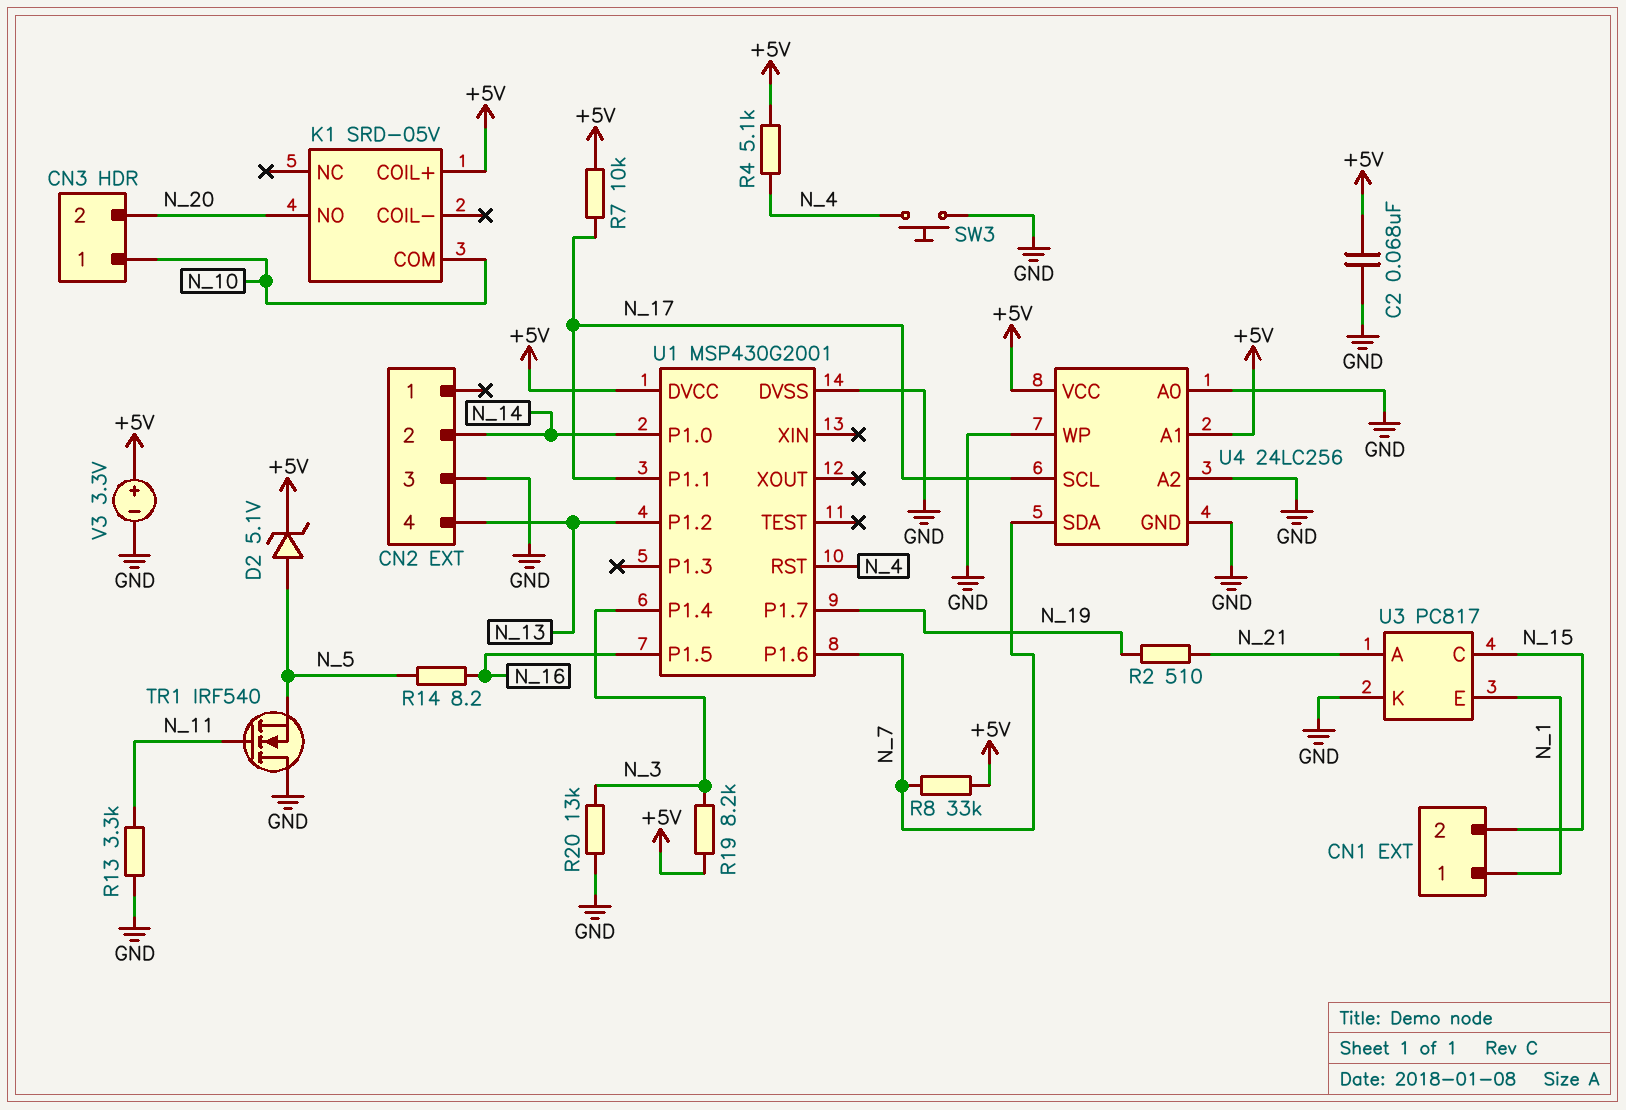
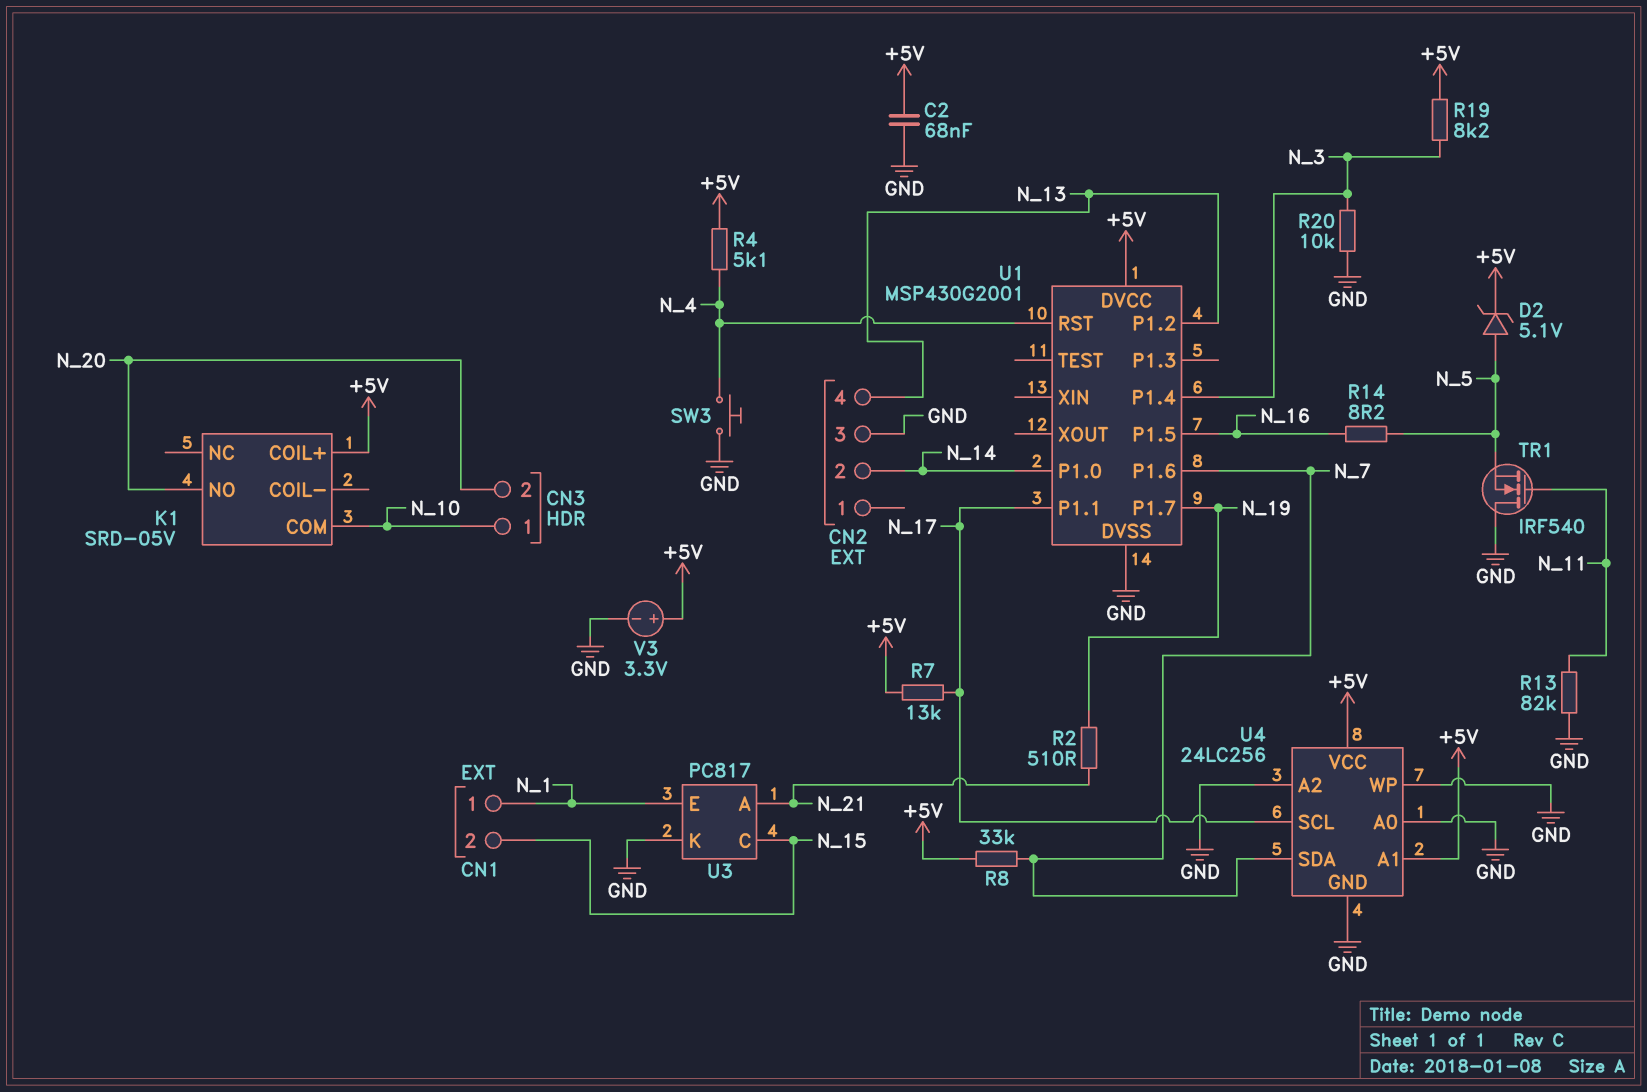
R7: 10k (+5V, N_17) -> 13k (+5V, N_17)
R13: 3.3k (GND, N_11) -> 82k (GND, N_11)
R20: 13k (GND, N_3) -> 10k (GND, N_3)

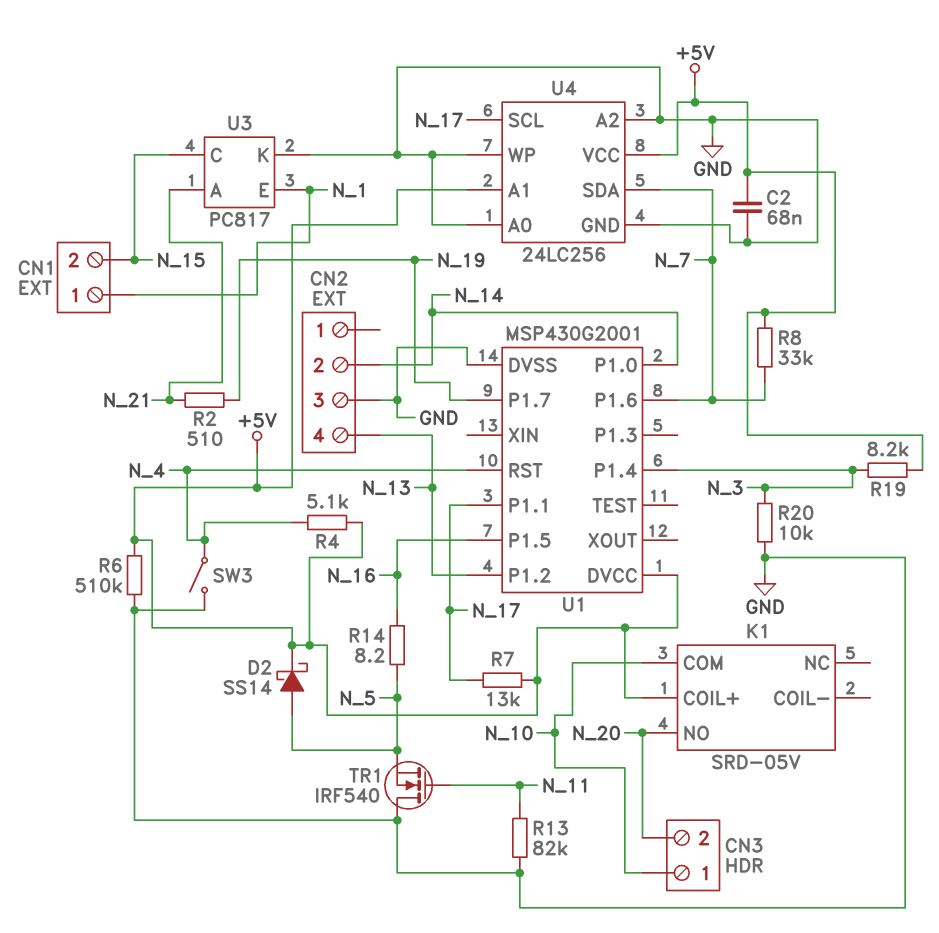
D2: zener 5.1V (A N_5, K +5V) -> schottky SS14 (A N_5, K +5V)
R6: none -> 510k (+5V, GND)
SW3: button (GND, N_4) -> switch (GND, N_4)
V3: 3.3V (plus +5V, minus GND) -> none

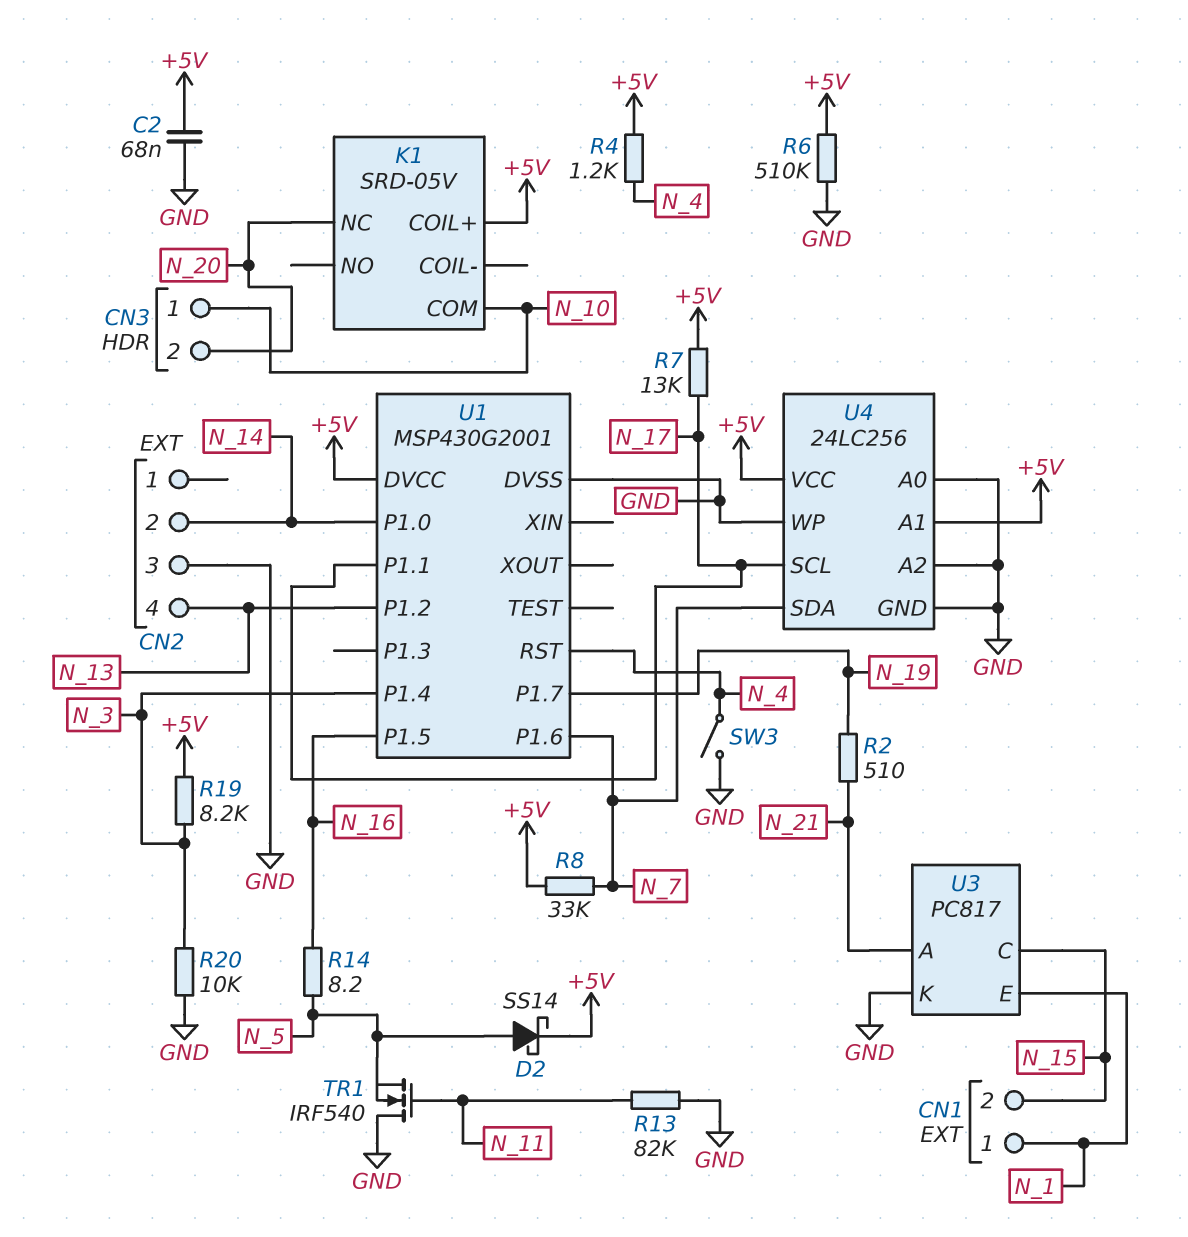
K1 pin NC: none -> N_20
K1 pin NO: N_20 -> none
R4: 5.1k (+5V, N_4) -> 1.2k (+5V, N_4)

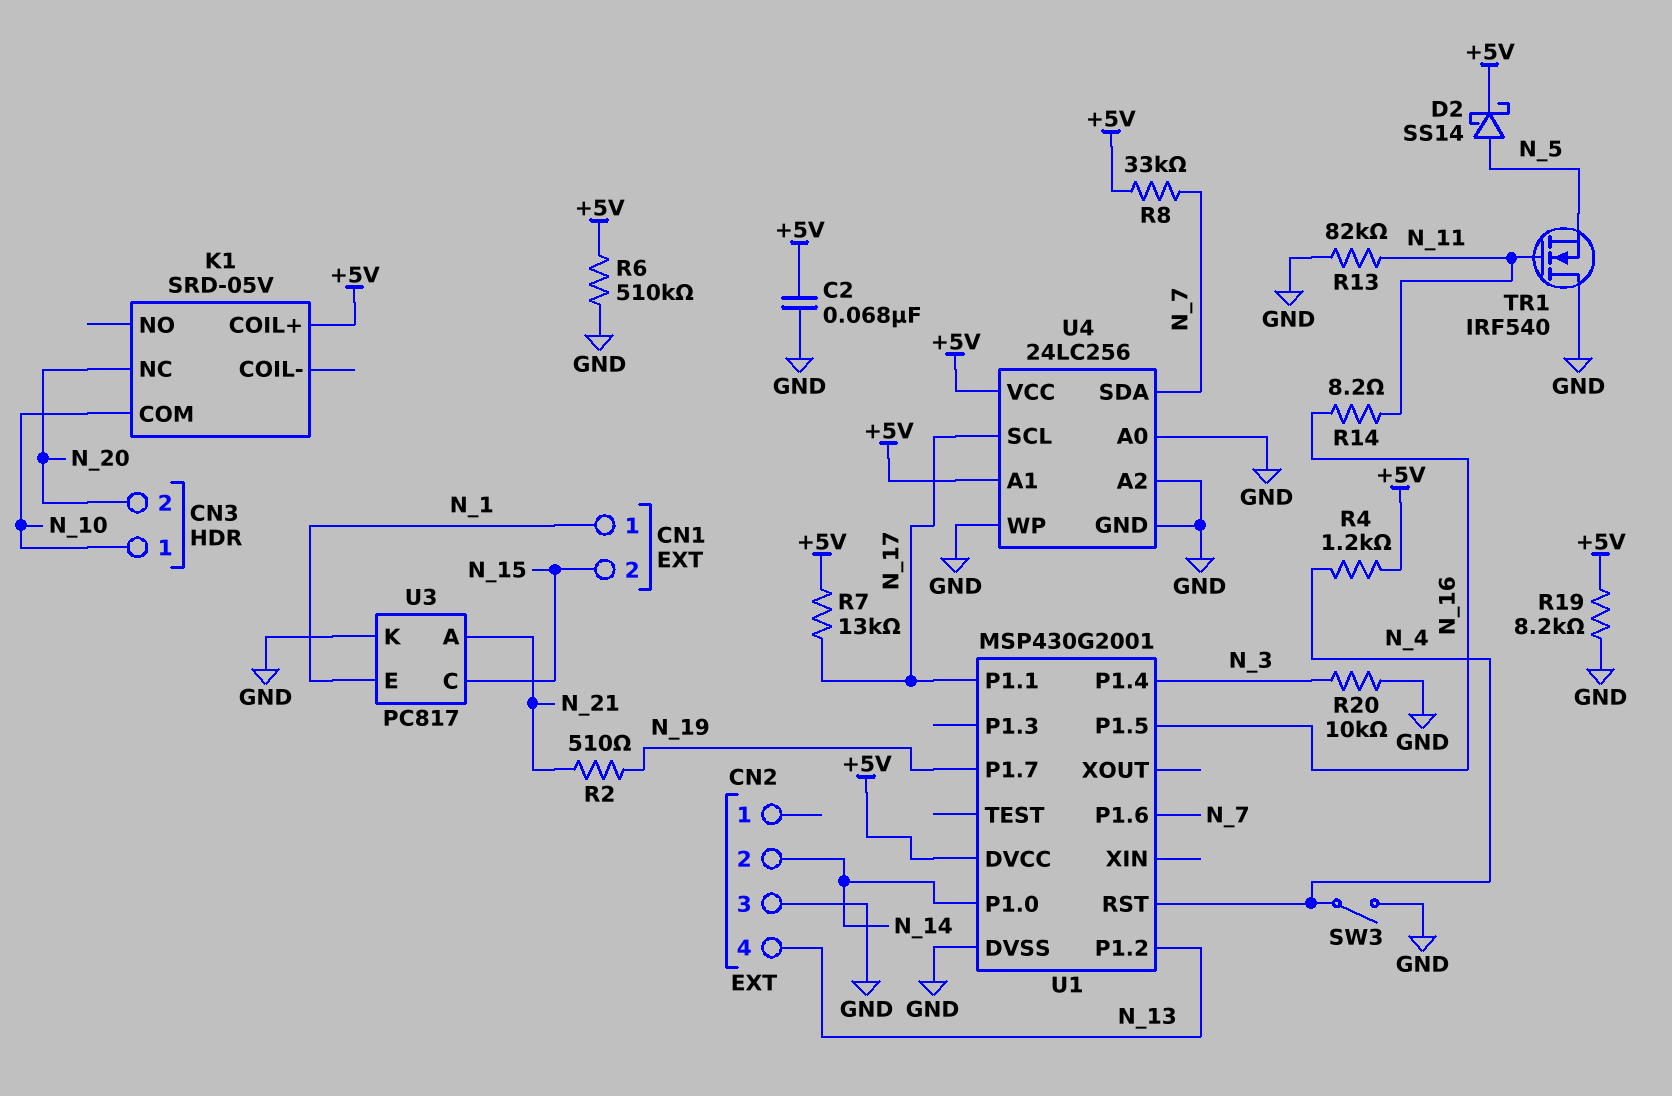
R14: 8.2 (N_5, N_16) -> 8.2 (N_11, N_16)
R19: 8.2k (+5V, N_3) -> 8.2k (+5V, GND)

